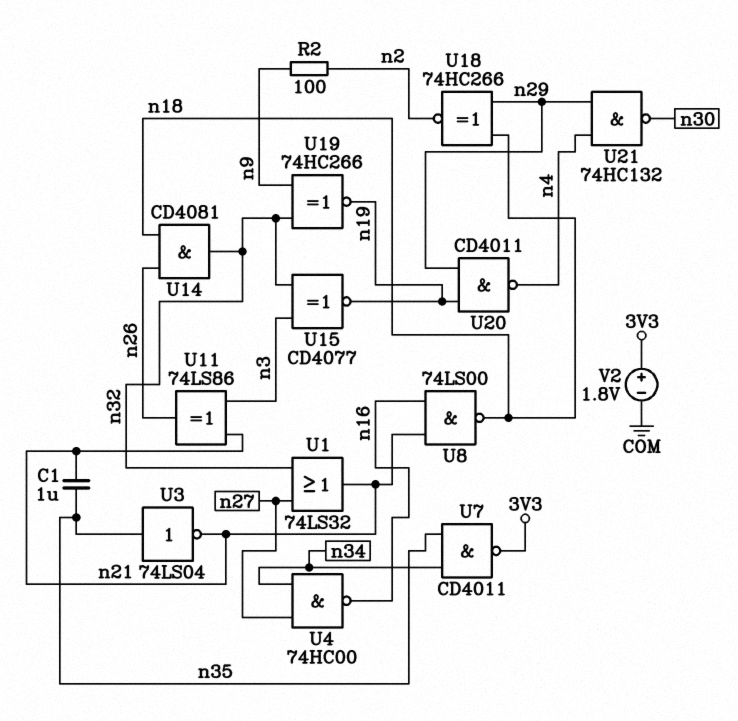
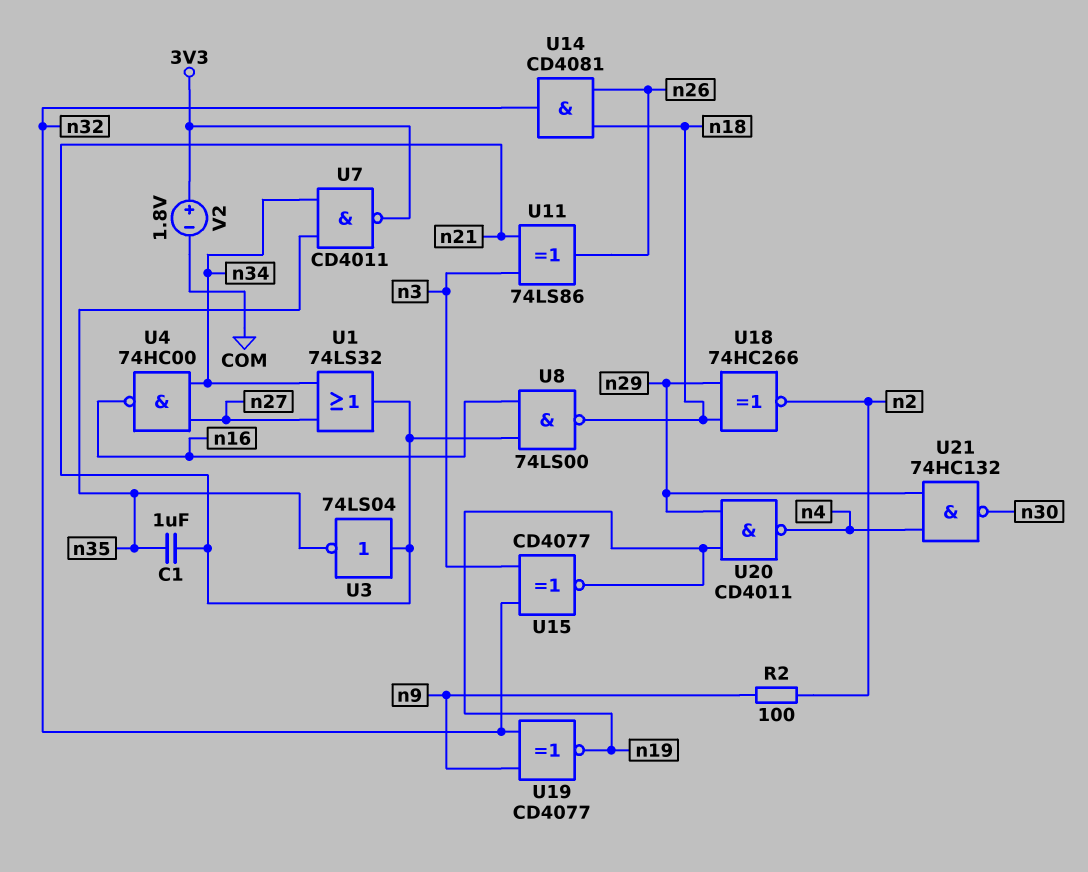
U1: OR 74LS32 (in n27, in n32, out n21) -> OR 74LS32 (in n27, in n34, out n21)
U3: NOT 74LS04 (in n35, out n21) -> NOT 74LS04 (in n21, out n35)
U19: XNOR 74HC266 (in n9, in n32, out n19) -> XNOR CD4077 (in n9, in n32, out n19)

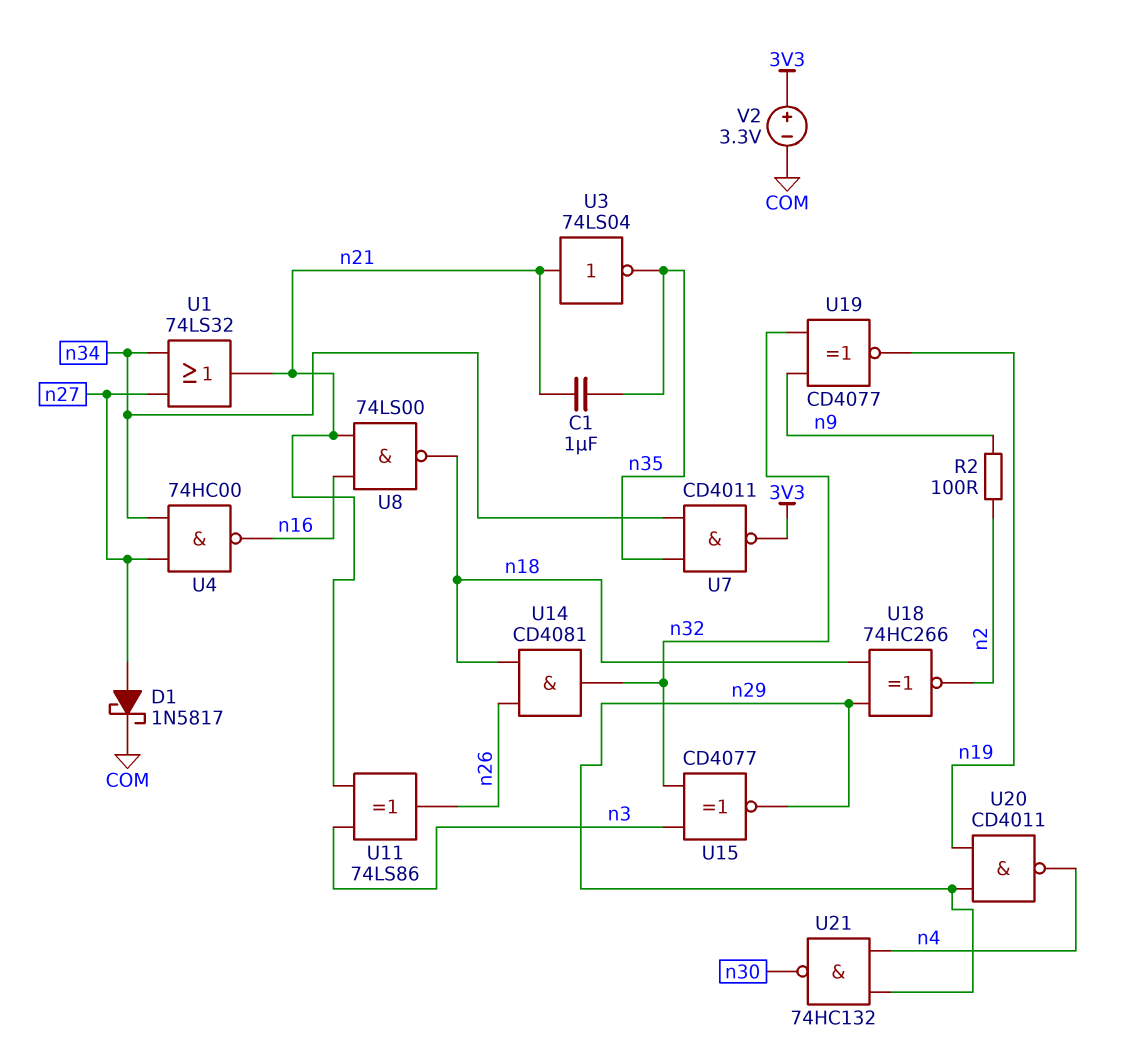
D1: none -> schottky 1N5817 (A n27, K COM)
U15: XNOR CD4077 (in n3, in n32, out n19) -> XNOR CD4077 (in n3, in n32, out n29)
V2: 1.8V (plus 3V3, minus COM) -> 3.3V (plus 3V3, minus COM)

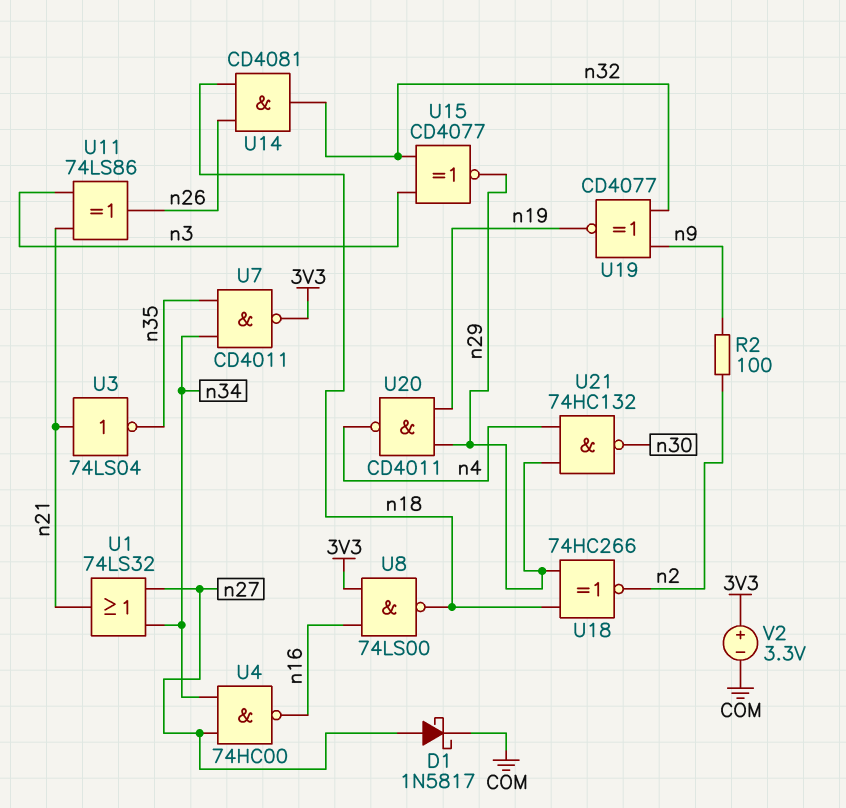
C1: 1uF (n21, n35) -> none
U8: NAND 74LS00 (in n16, in n21, out n18) -> NAND 74LS00 (in 3V3, in n16, out n18)

